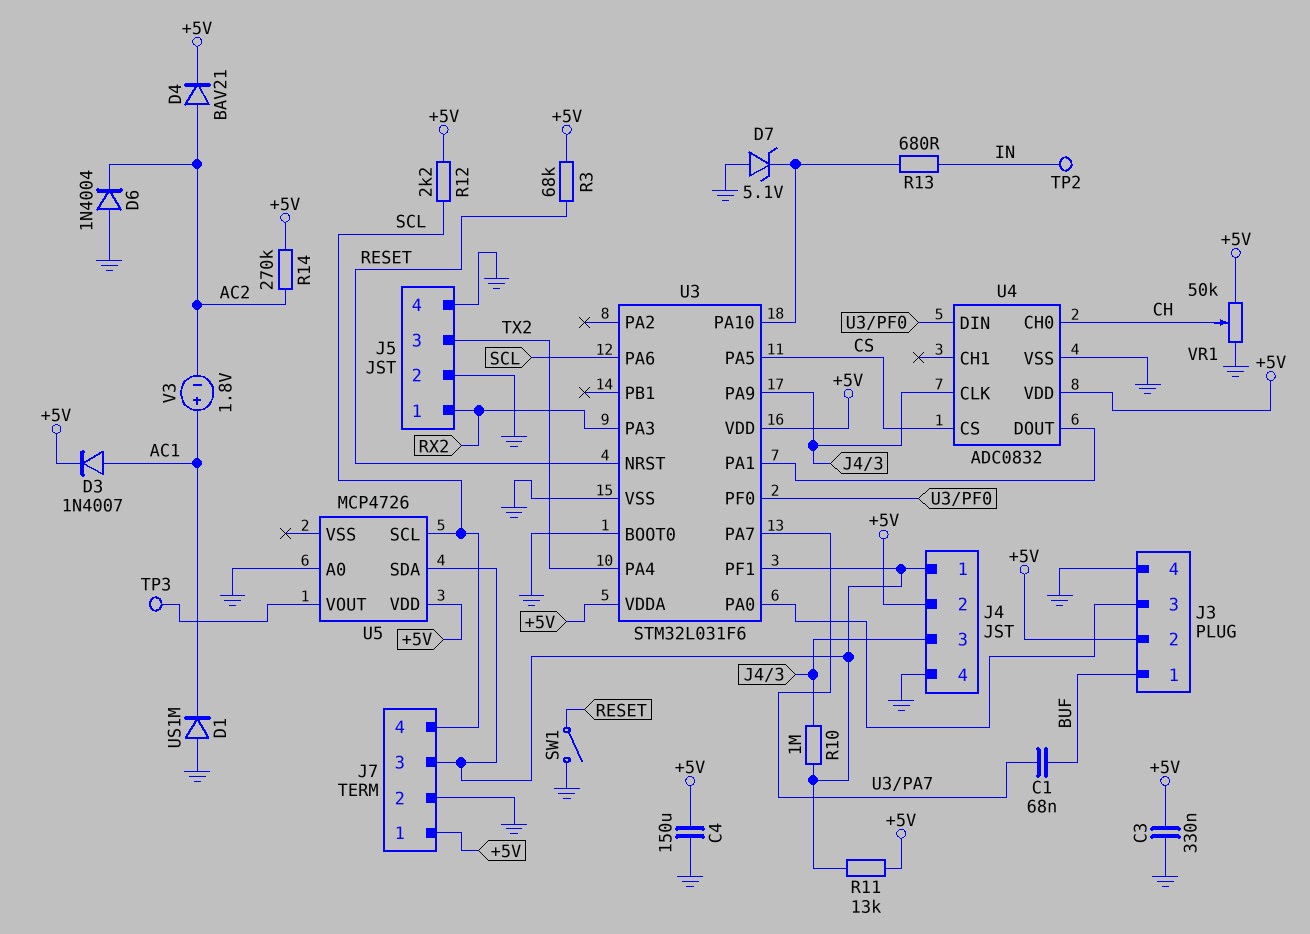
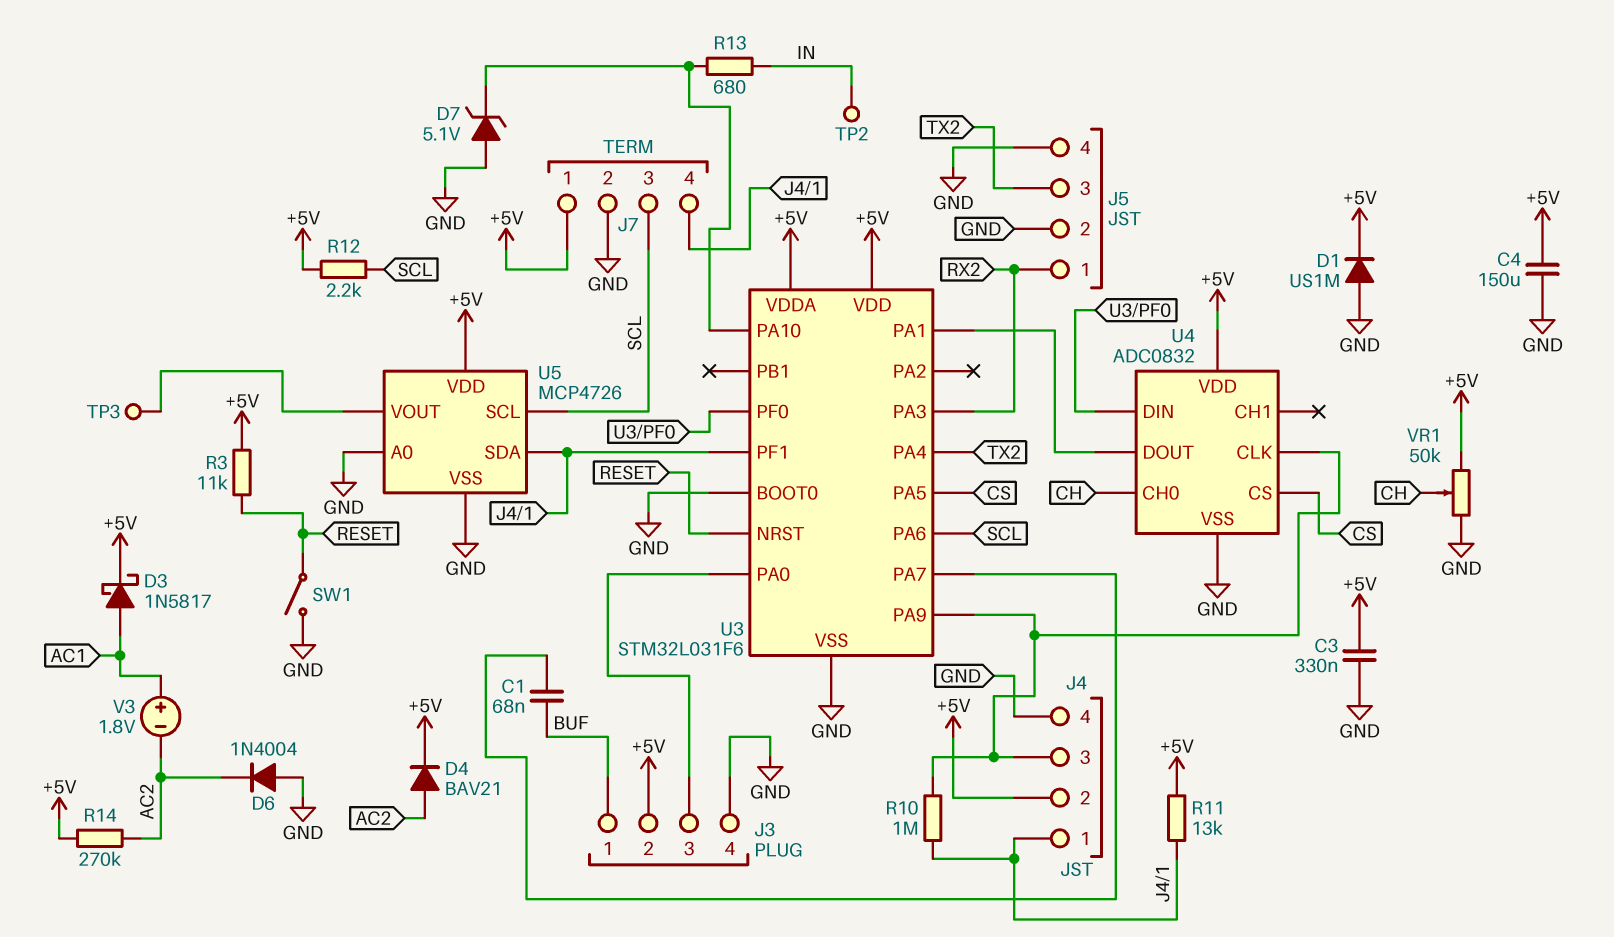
D1: diode US1M (A GND, K AC1) -> diode US1M (A GND, K +5V)
D3: diode 1N4007 (A AC1, K +5V) -> schottky 1N5817 (A AC1, K +5V)
J7 pin 3: J4/1 -> SCL
J7 pin 4: SCL -> J4/1
R3: 68k (+5V, RESET) -> 11k (+5V, RESET)
U5 pin VSS: none -> GND

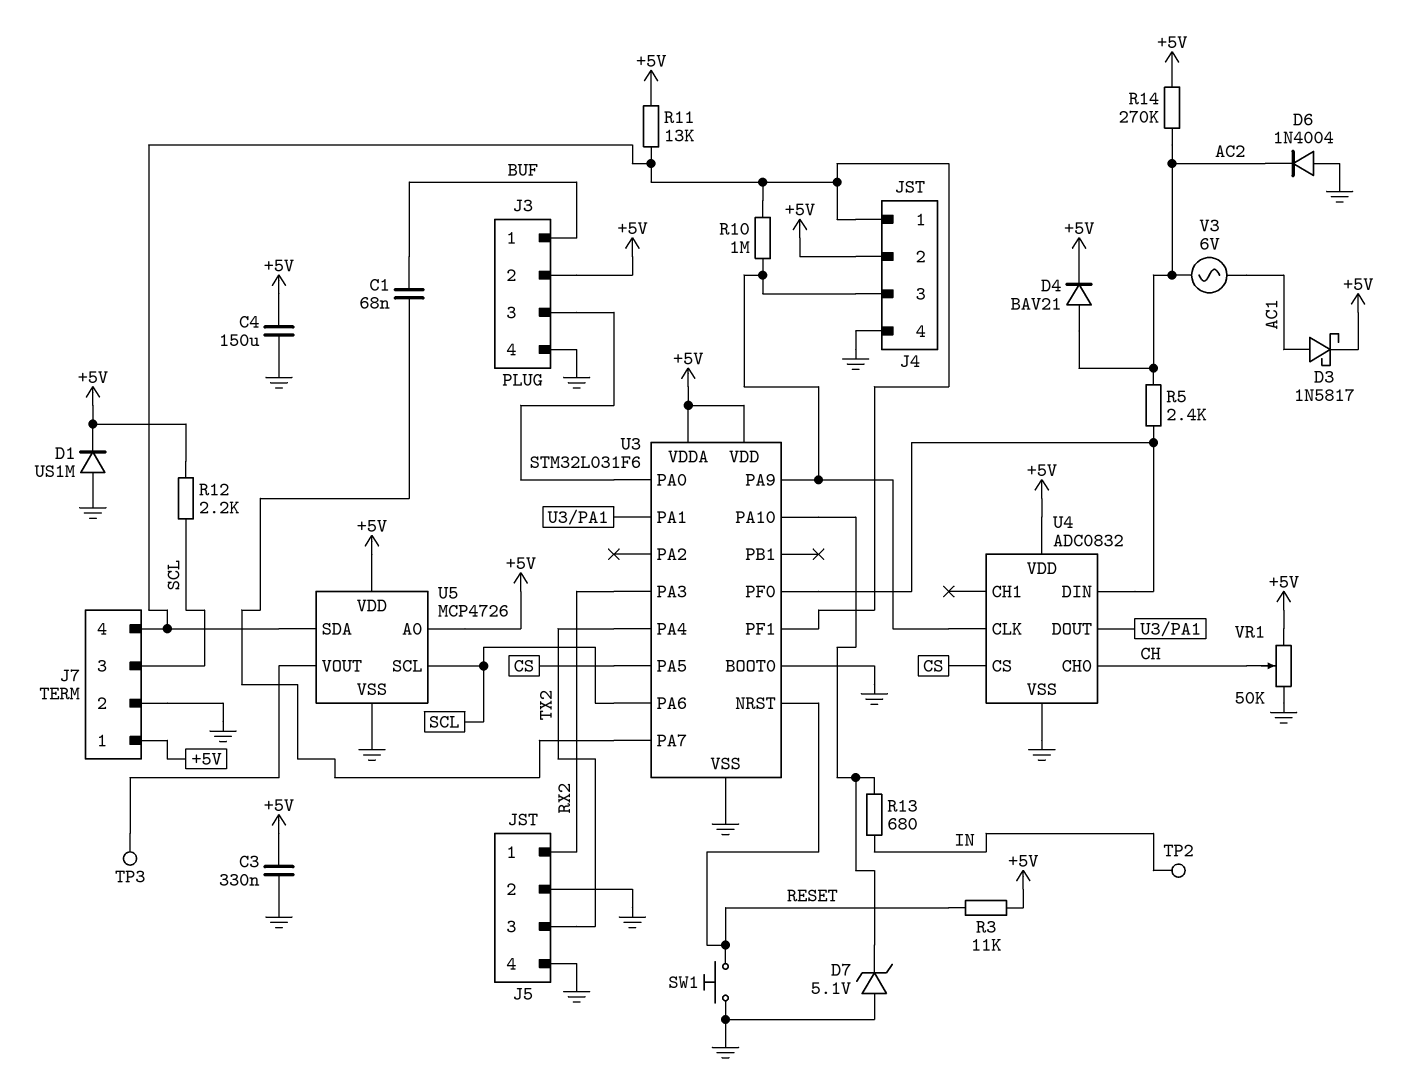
R5: none -> 2.4k (AC2, U3/PF0)
SW1: switch (GND, RESET) -> button (GND, RESET)
U5 pin A0: GND -> +5V
V3: 1.8V (plus AC1, minus AC2) -> AC 6V (AC1, AC2)

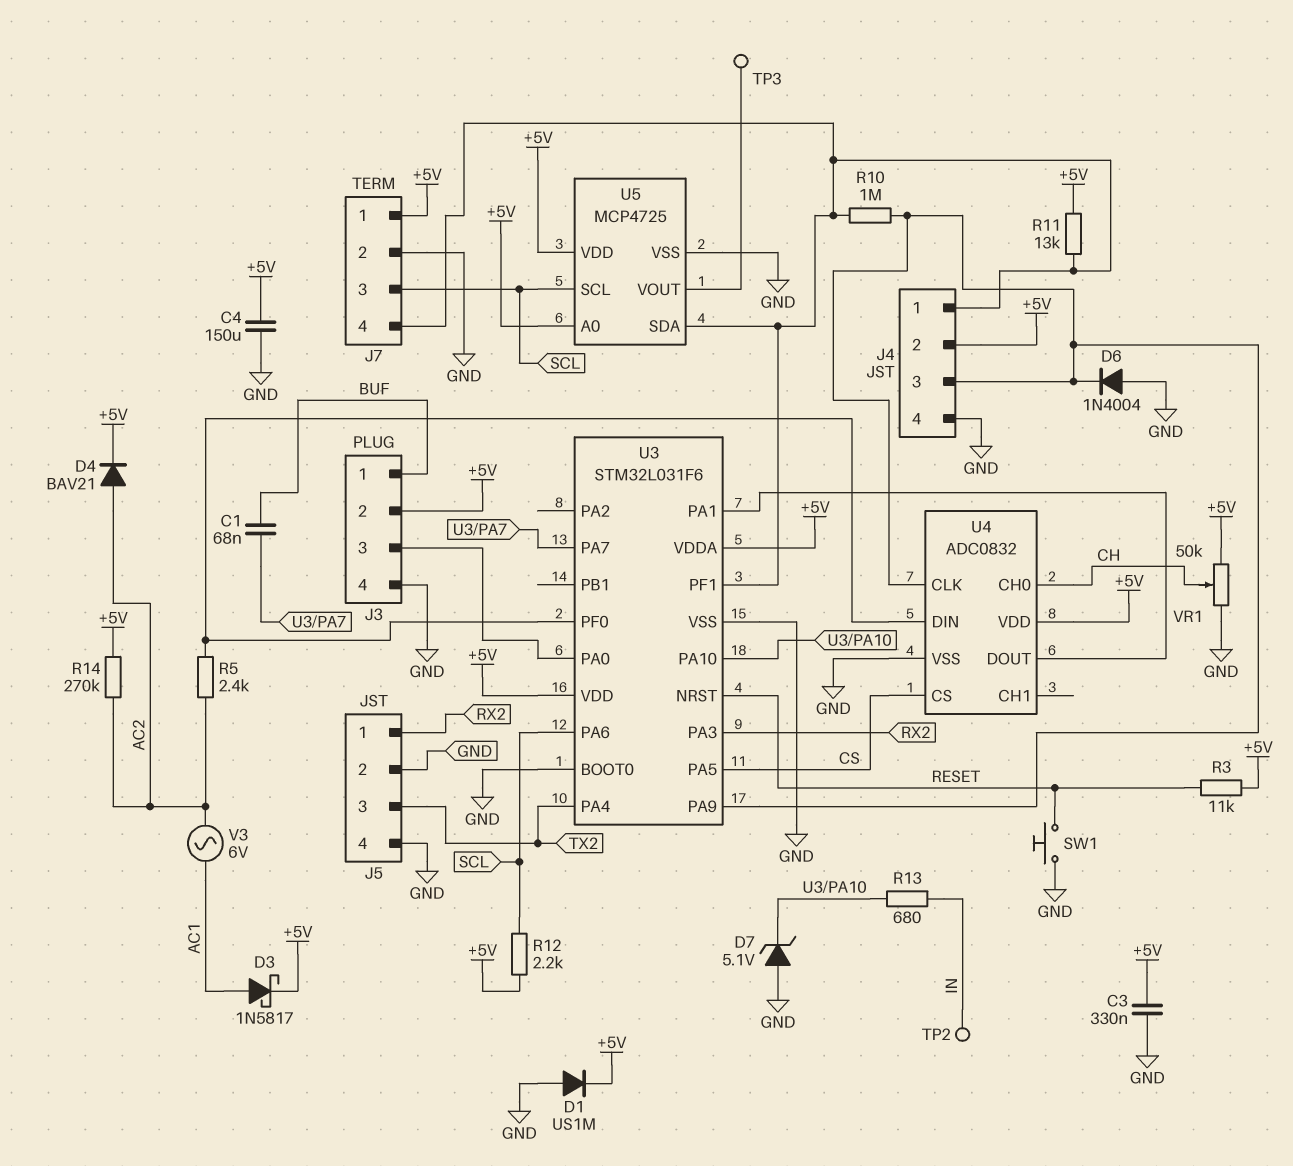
D6: diode 1N4004 (A GND, K AC2) -> diode 1N4004 (A GND, K J4/3)
U5: MCP4726 -> MCP4725

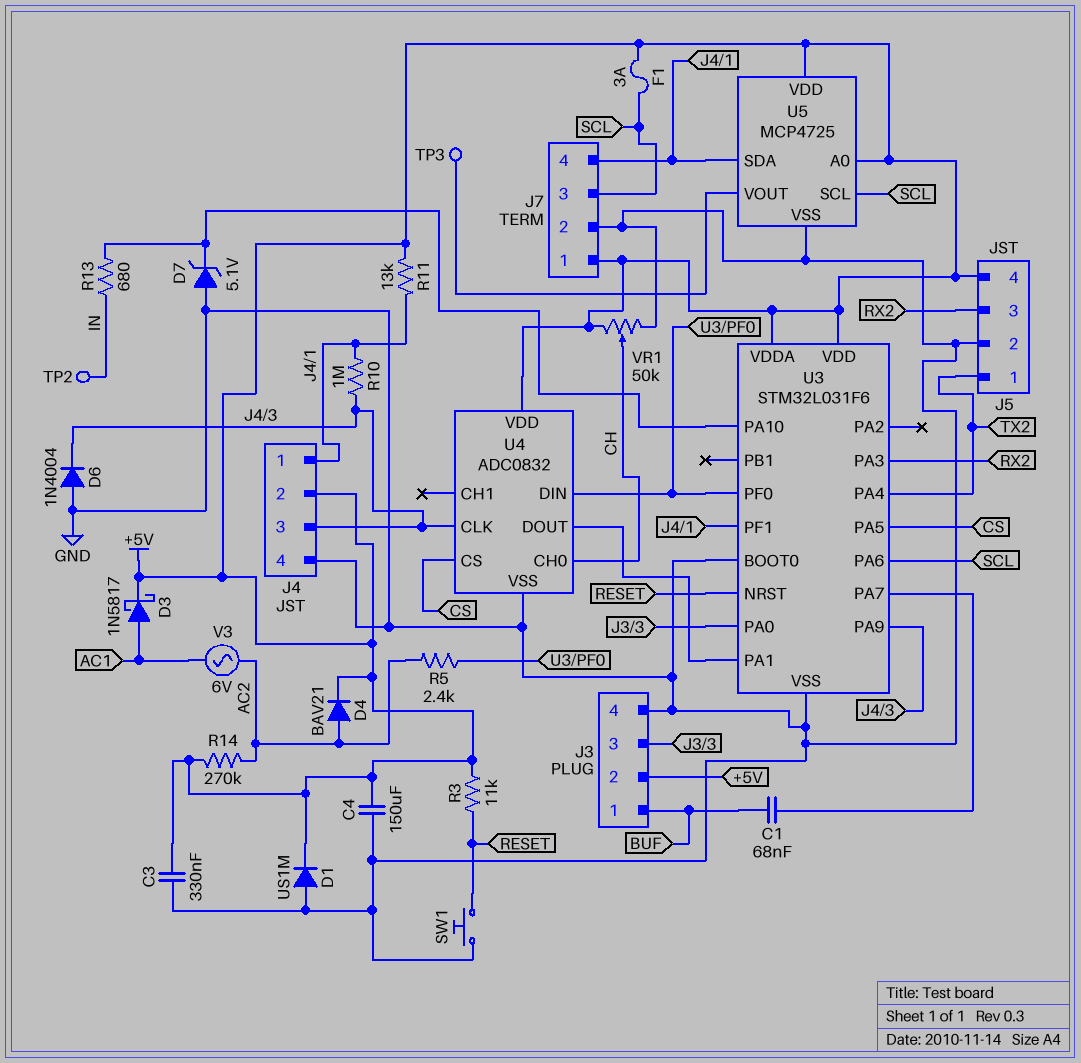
F1: none -> 3A (+5V, SCL)
J5 pin 1: RX2 -> TX2
J5 pin 3: TX2 -> RX2
J5 pin 4: GND -> +5V
R12: 2.2k (+5V, SCL) -> none

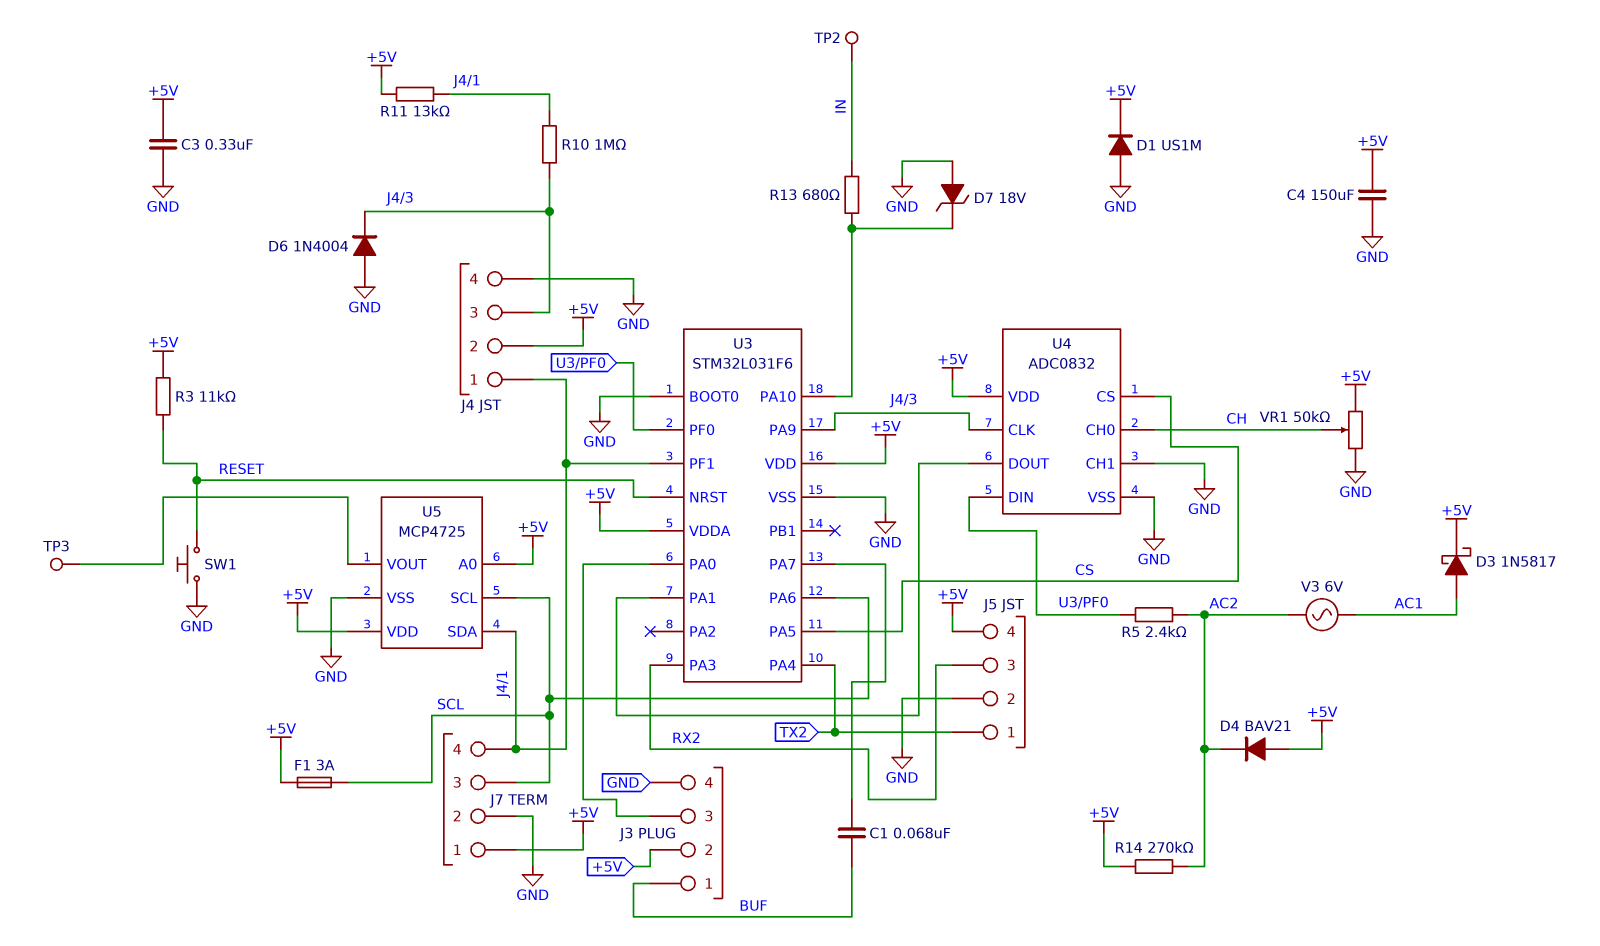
D4: diode BAV21 (A AC2, K +5V) -> diode BAV21 (A +5V, K AC2)
D7: zener 5.1V (A GND, K U3/PA10) -> zener 18V (A GND, K U3/PA10)
U4 pin CH1: none -> GND

